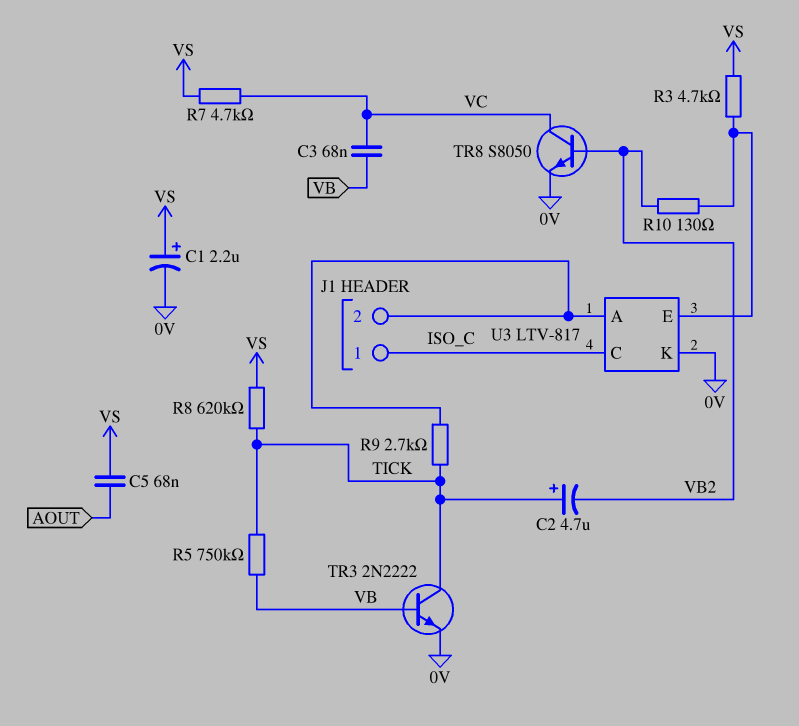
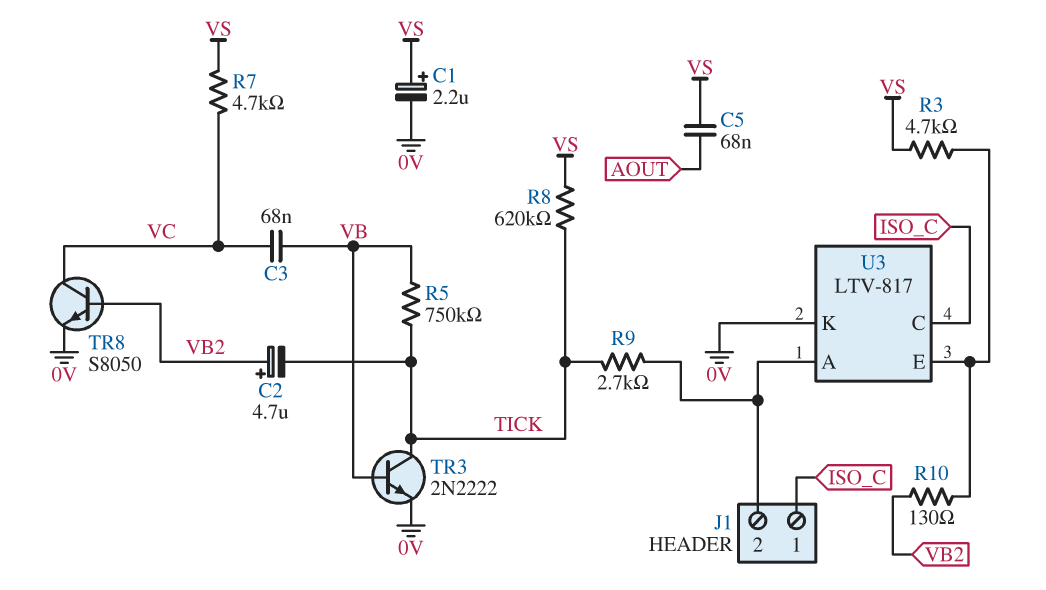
C2: 4.7uF (plus TICK, minus VB2) -> 4.7uF (plus VB2, minus TICK)

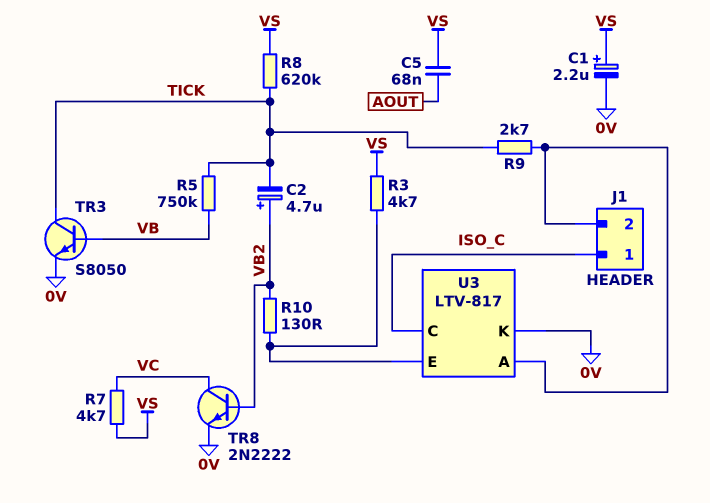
C3: 68nF (VB, VC) -> none
TR3: NPN 2N2222 (B VB, C TICK, E 0V) -> NPN S8050 (B VB, C TICK, E 0V)
TR8: NPN S8050 (B VB2, C VC, E 0V) -> NPN 2N2222 (B VB2, C VC, E 0V)

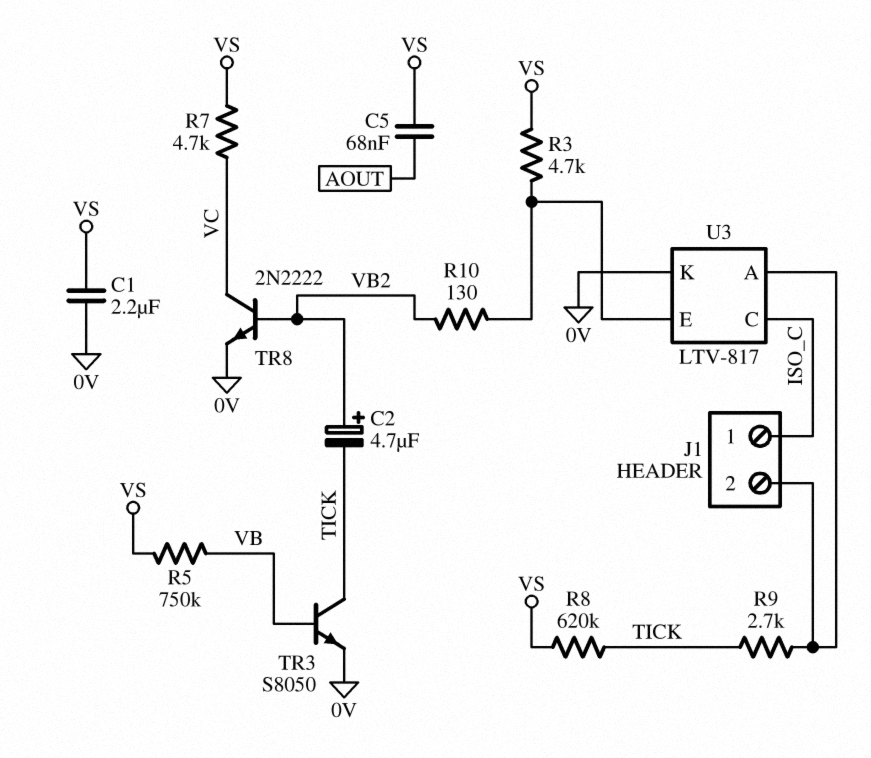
C1: 2.2uF (plus VS, minus 0V) -> 2.2uF (0V, VS)
R5: 750k (TICK, VB) -> 750k (VB, VS)

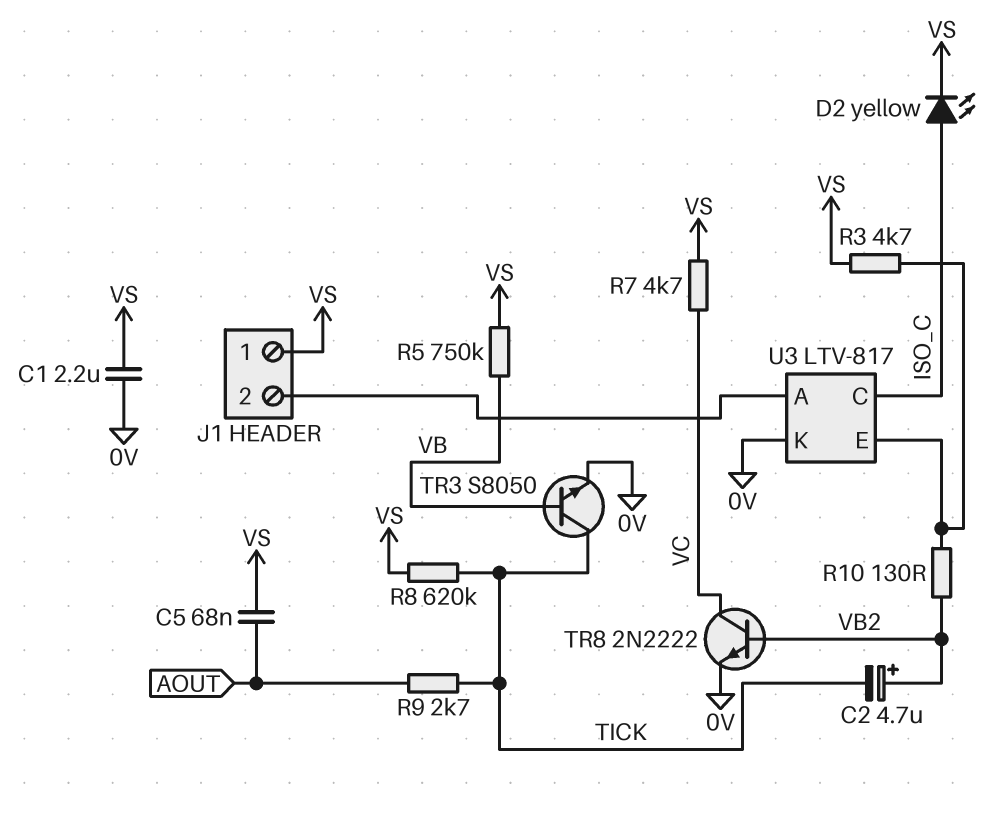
D2: none -> LED yellow (A ISO_C, K VS)
J1 pin 1: ISO_C -> VS
R9: 2.7k (J1/2, TICK) -> 2.7k (AOUT, TICK)

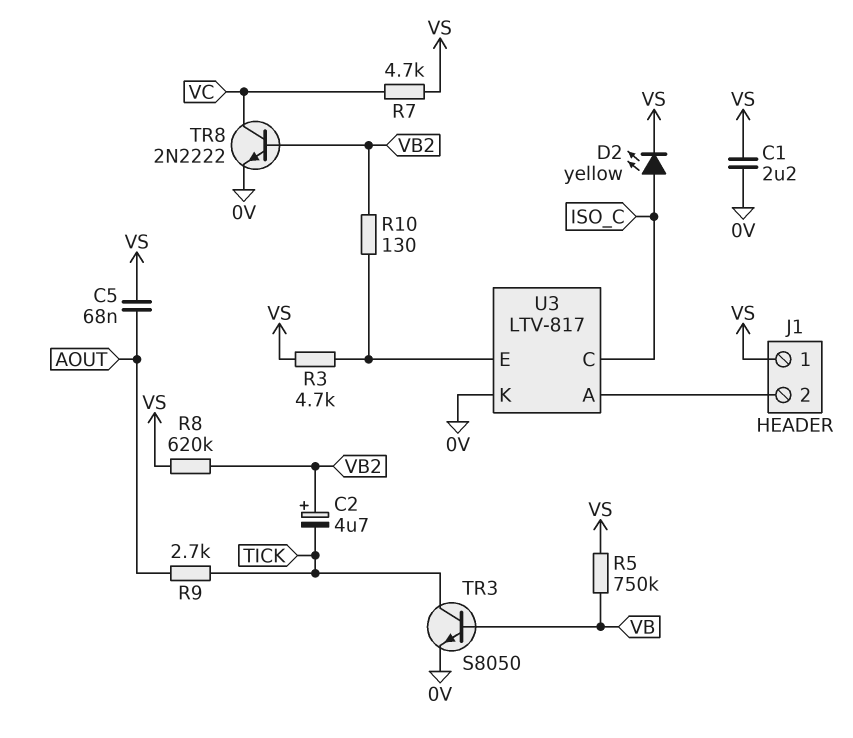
R8: 620k (TICK, VS) -> 620k (VB2, VS)

